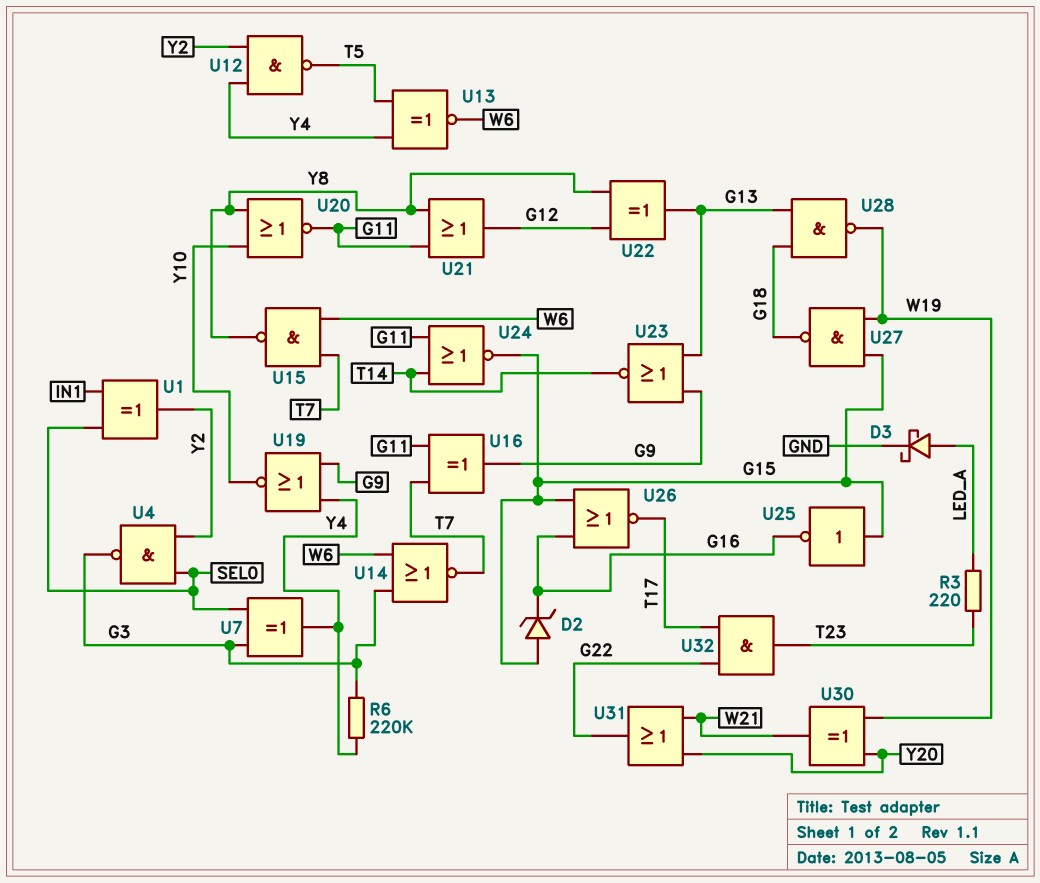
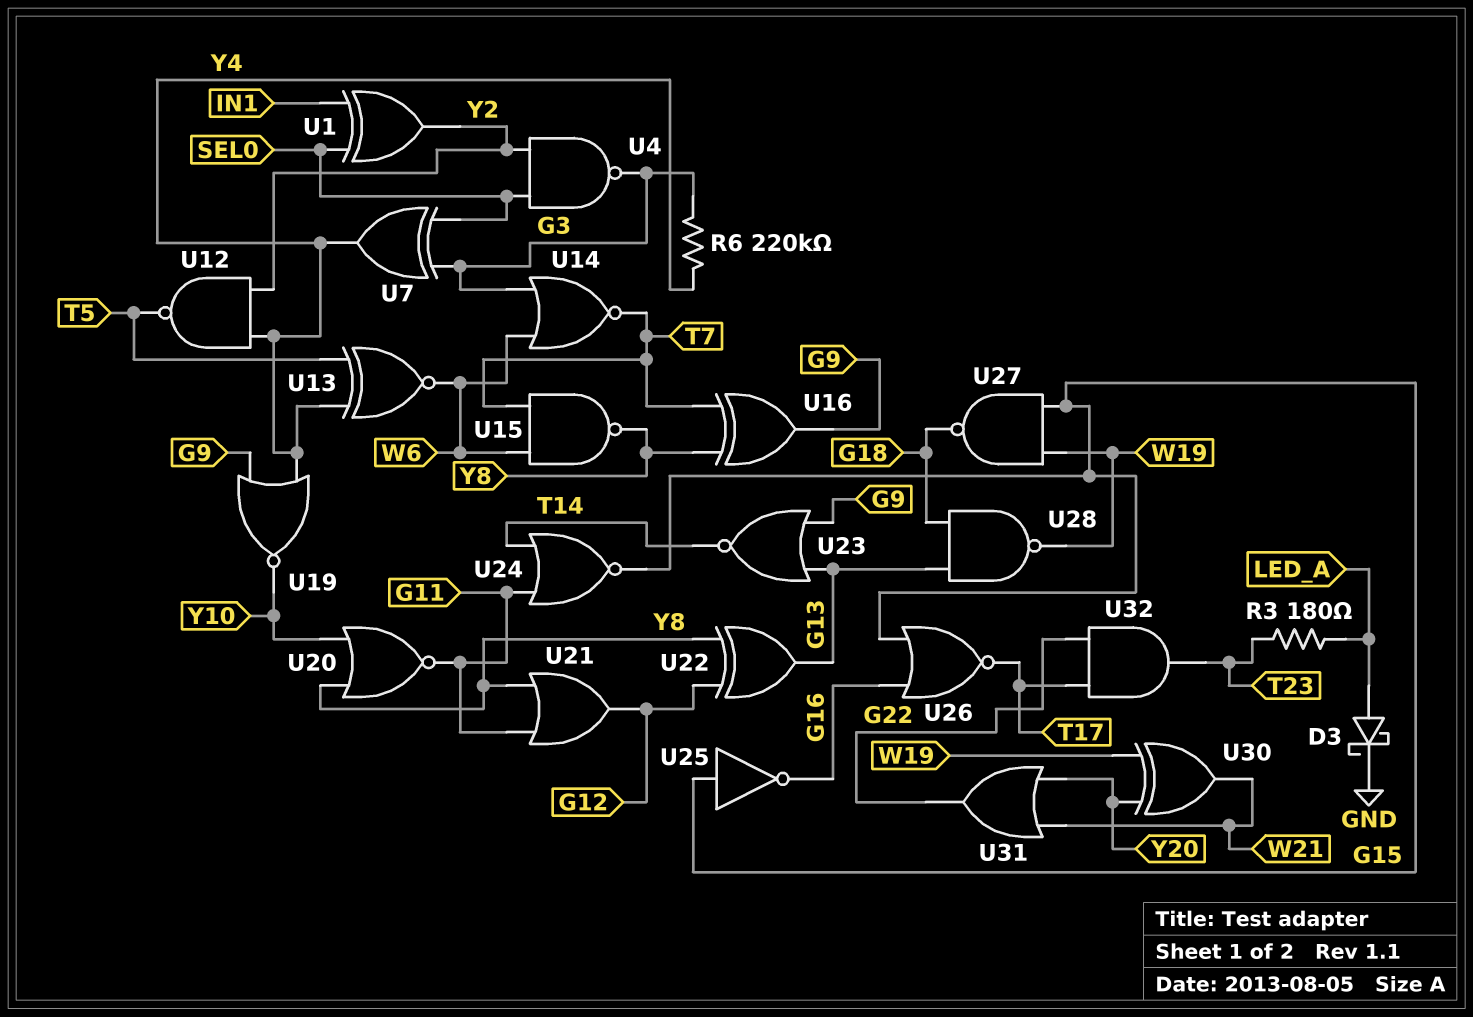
D2: zener (A G15, K G16) -> none
R3: 220 (LED_A, T23) -> 180 (LED_A, T23)
U16: XOR (in G11, in T7, out G9) -> XOR (in T7, in Y8, out G9)

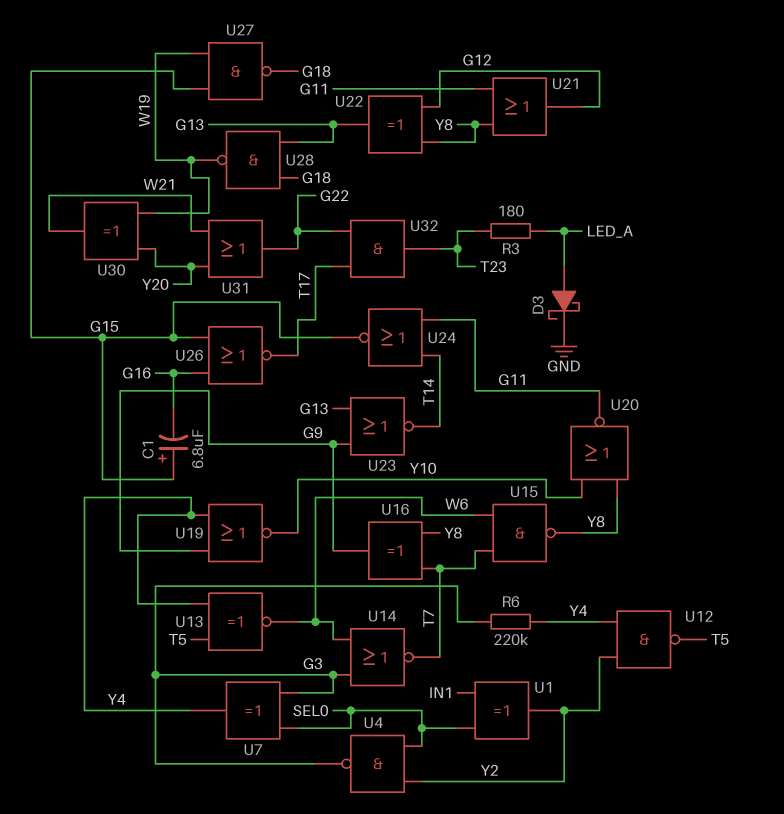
C1: none -> 6.8uF (plus G15, minus G16)
U25: NOT (in G15, out G16) -> none

